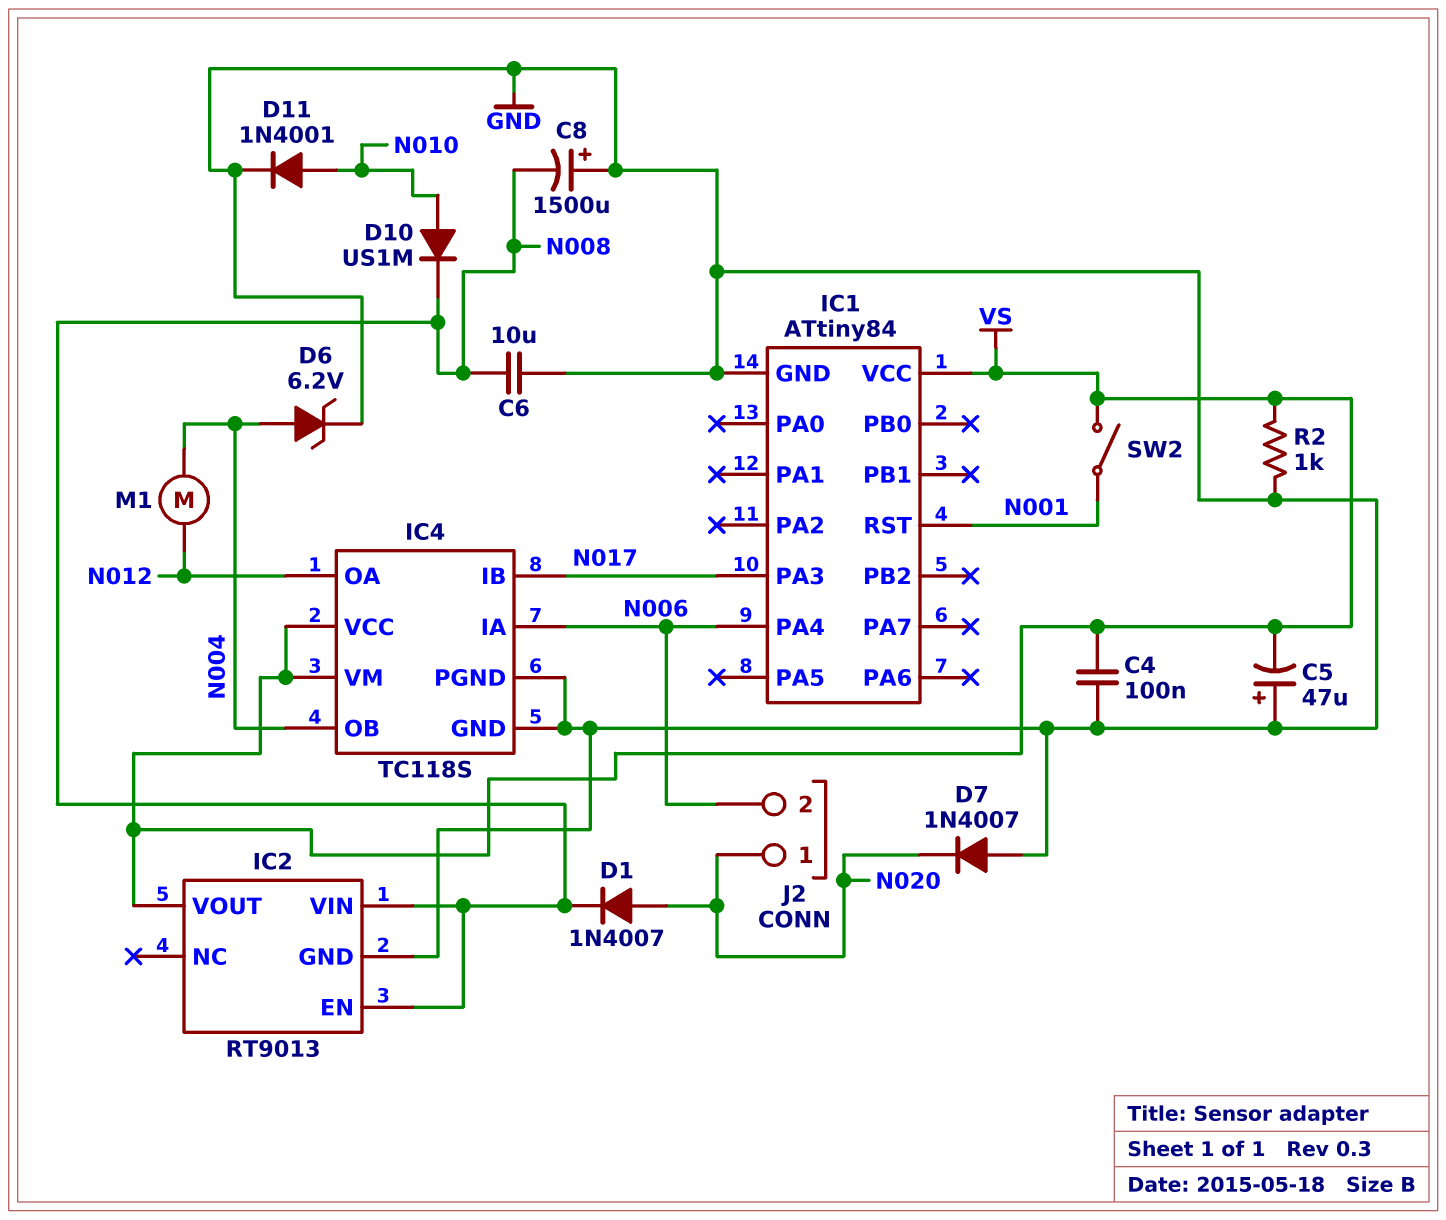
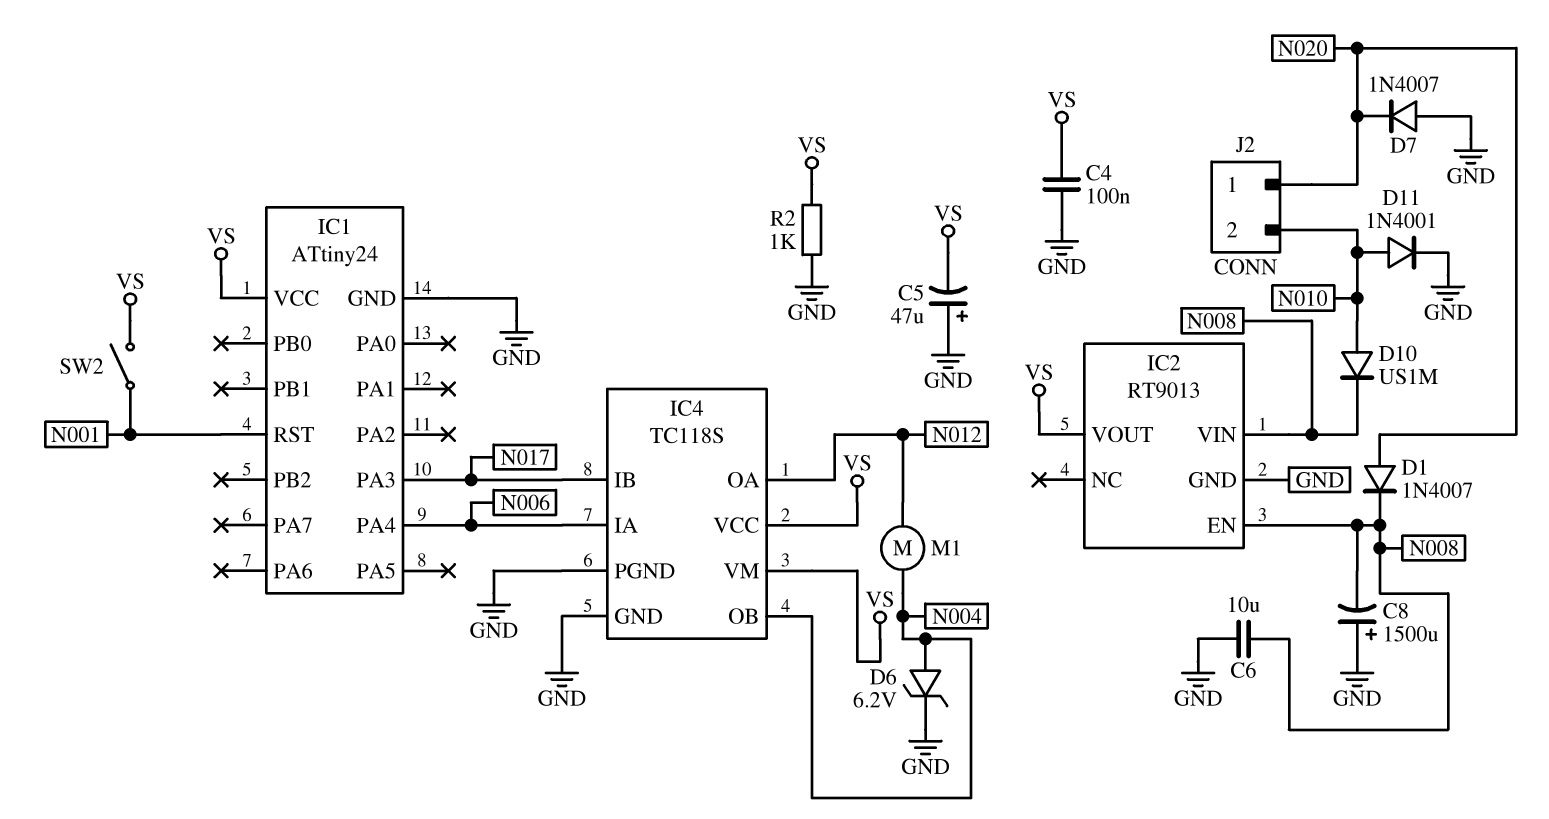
IC1: ATtiny84 -> ATtiny24
J2 pin 2: N006 -> N010

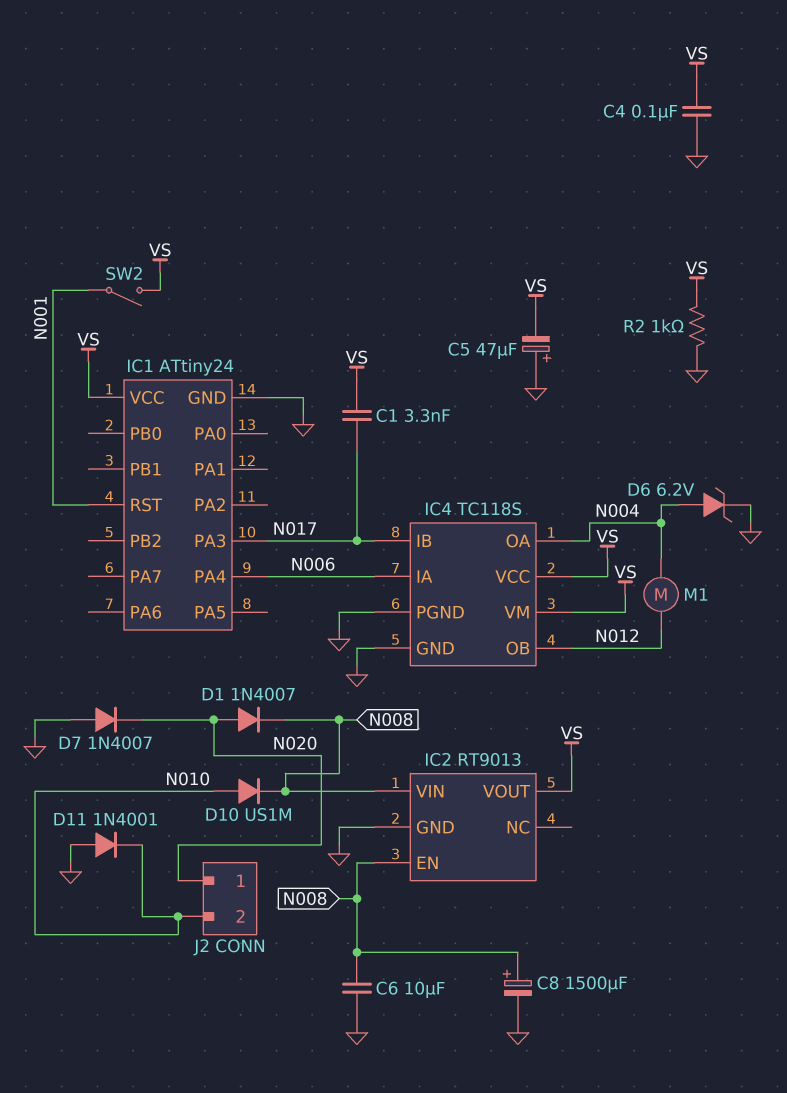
C1: none -> 3.3nF (N017, VS)
C8: 1500uF (plus GND, minus N008) -> 1500uF (plus N008, minus GND)
D11: diode 1N4001 (A N010, K GND) -> diode 1N4001 (A GND, K N010)
IC4 pin OA: N012 -> N004
IC4 pin OB: N004 -> N012

